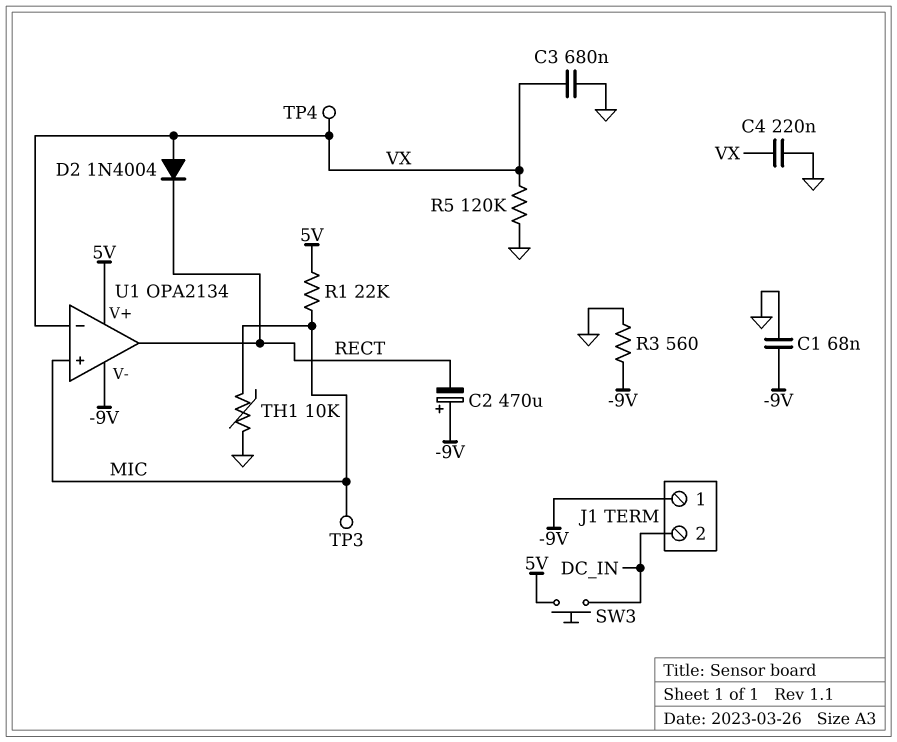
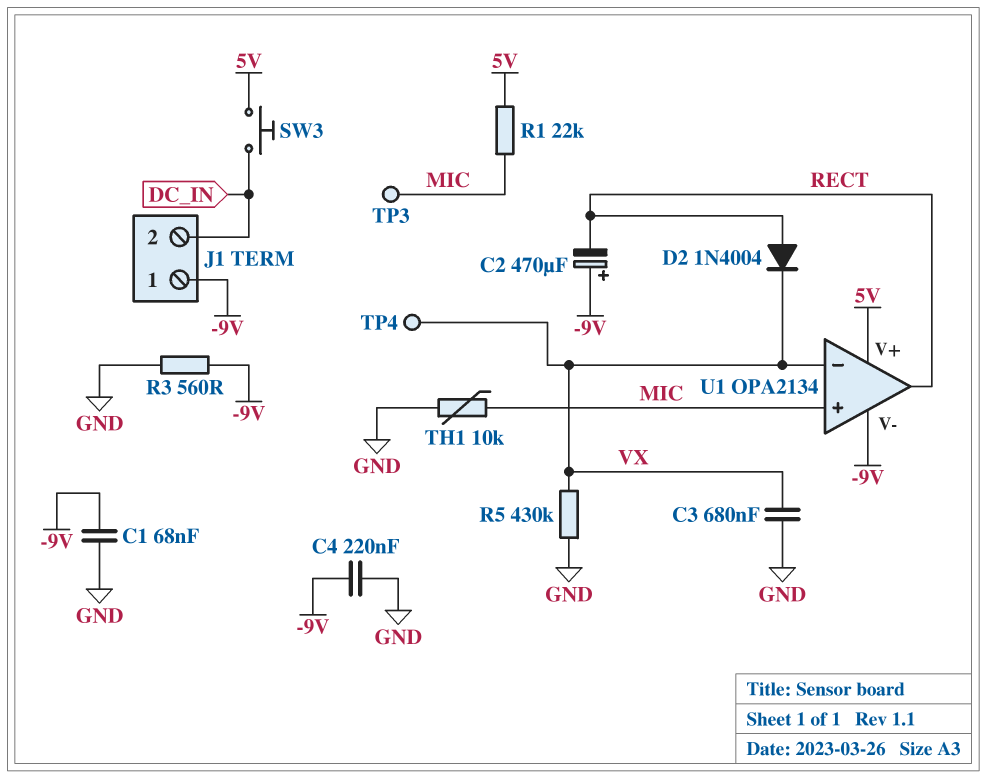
C4: 220nF (GND, VX) -> 220nF (-9V, GND)
D2: diode 1N4004 (A VX, K RECT) -> diode 1N4004 (A RECT, K VX)
R5: 120k (GND, VX) -> 430k (GND, VX)

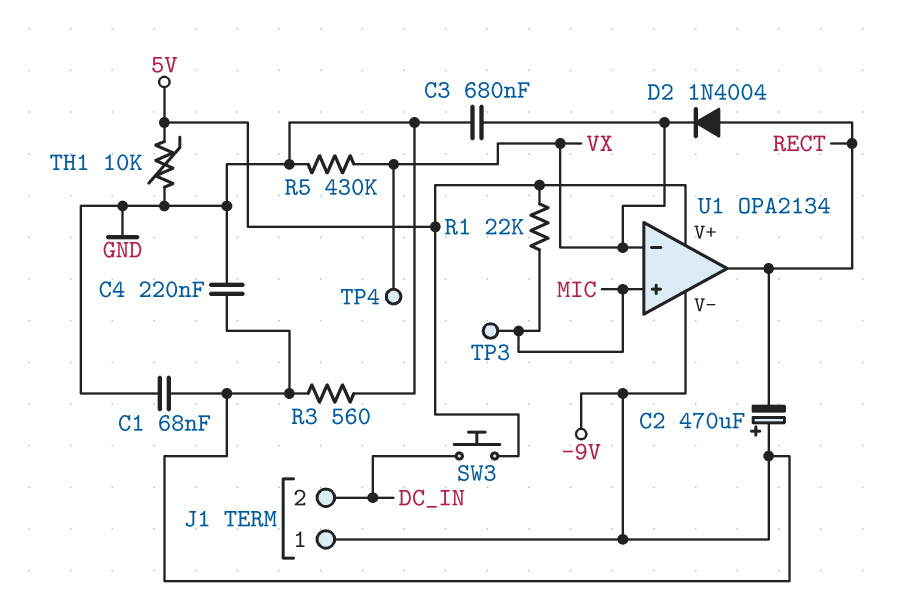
TH1: 10k (GND, MIC) -> 10k (5V, GND)

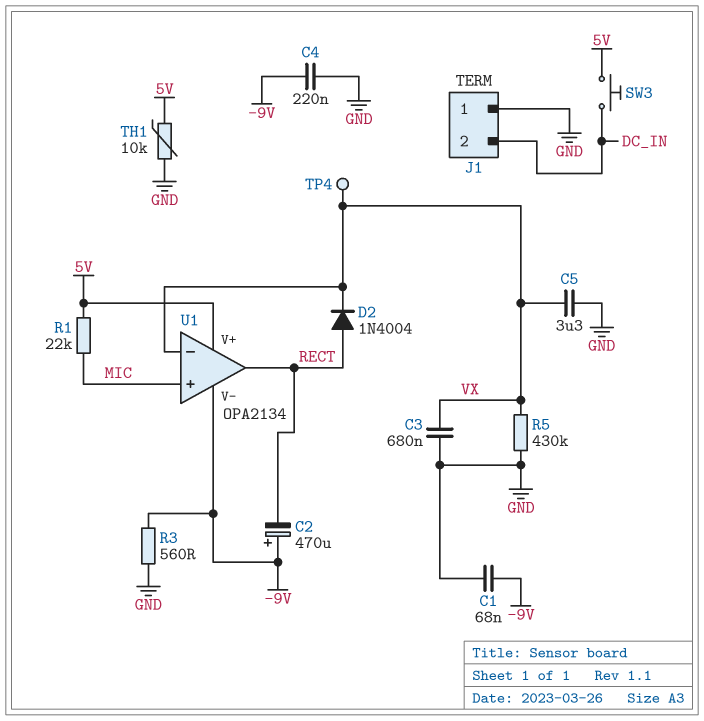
C5: none -> 3.3uF (GND, VX)
J1 pin 1: -9V -> GND
TP3: test point (MIC) -> none

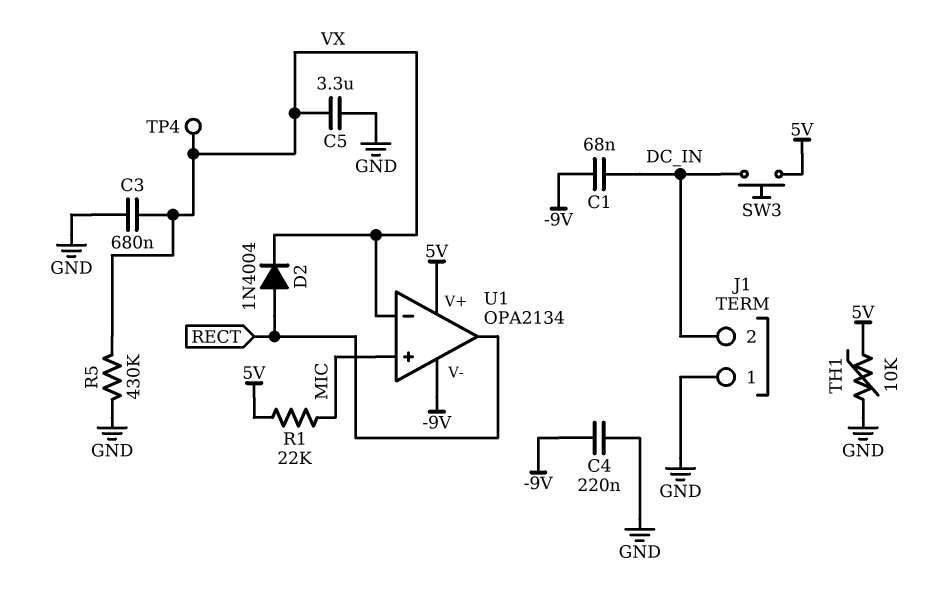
C1: 68nF (-9V, GND) -> 68nF (-9V, DC_IN)
C2: 470uF (plus -9V, minus RECT) -> none
R3: 560 (-9V, GND) -> none

